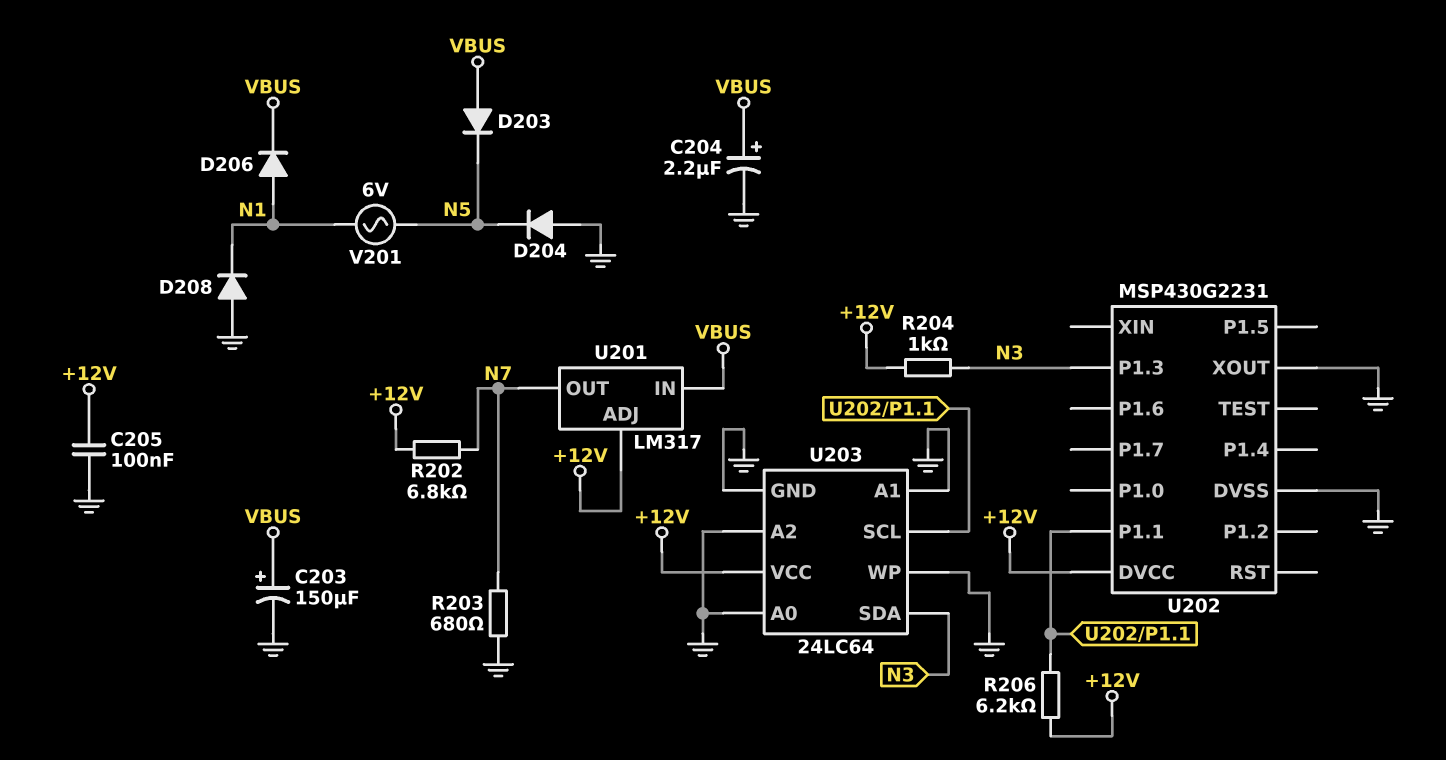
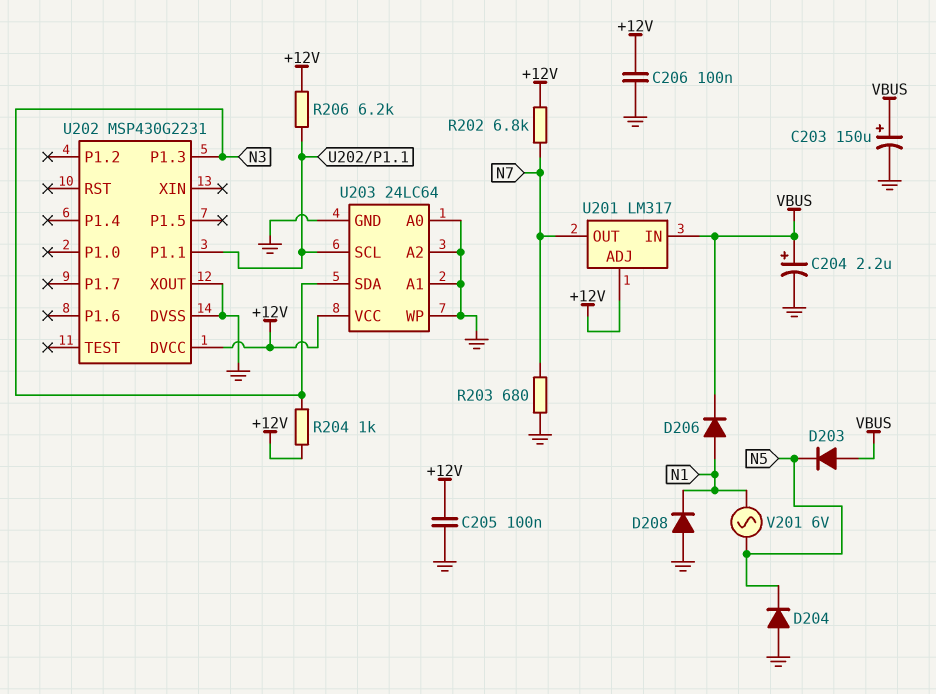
C206: none -> 100nF (+12V, GND)

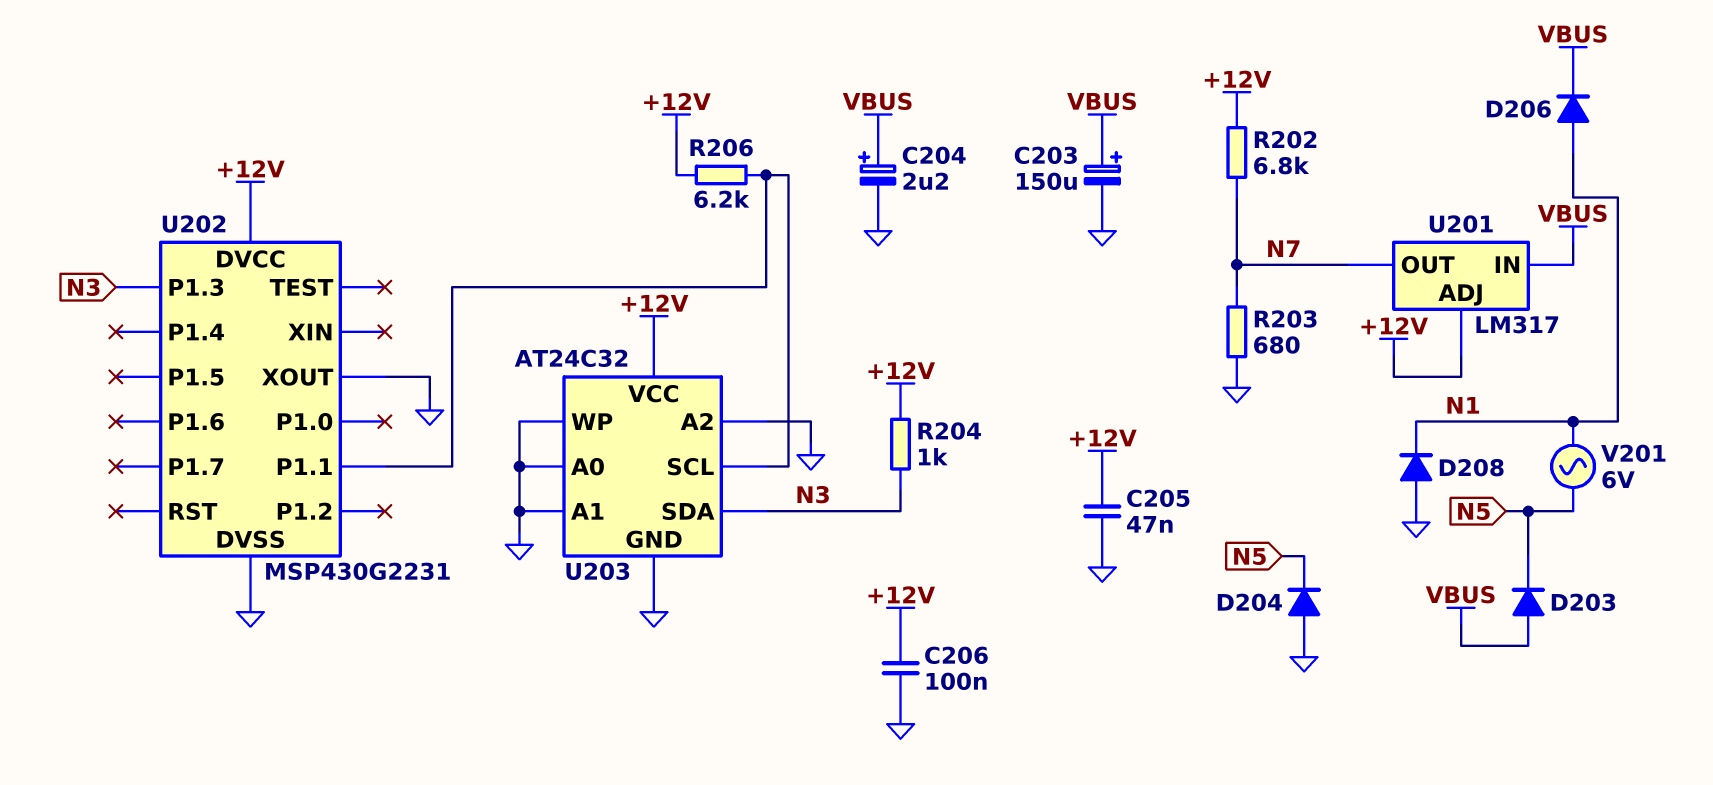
C205: 100nF (+12V, GND) -> 47nF (+12V, GND)
U203: 24LC64 -> AT24C32

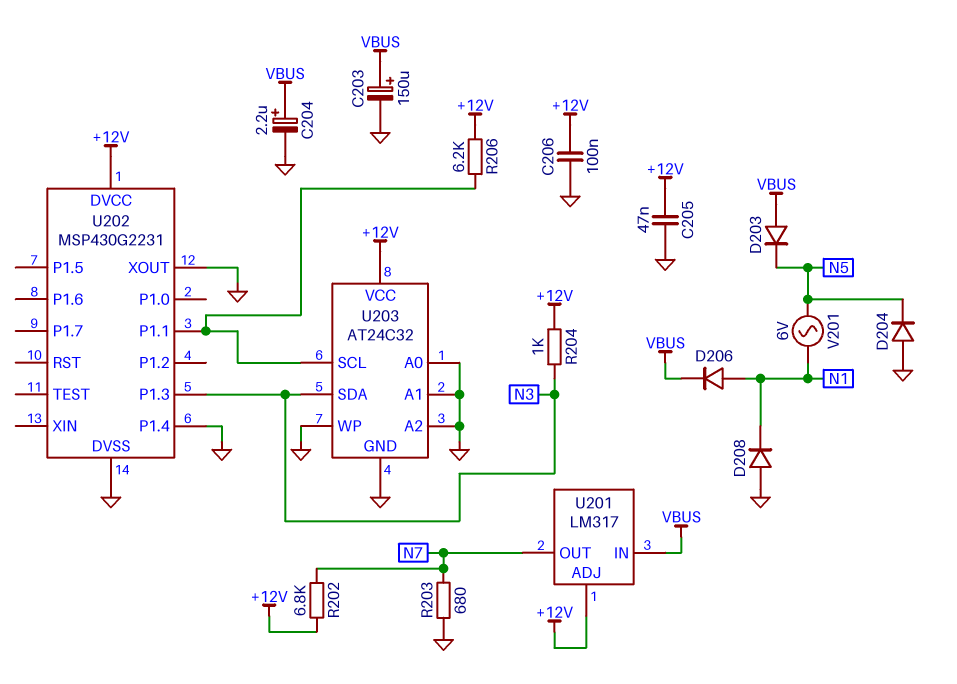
U202 pin P1.4: none -> GND

